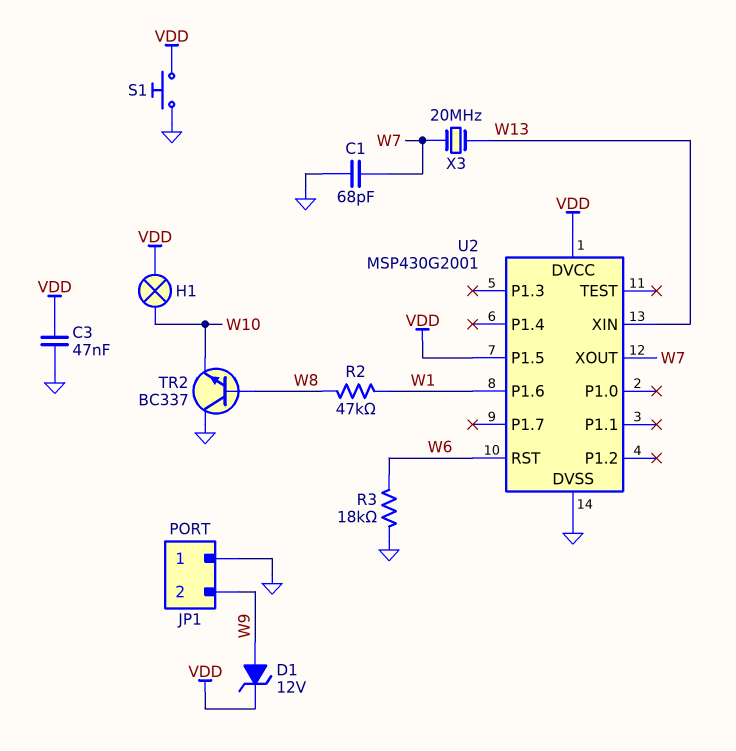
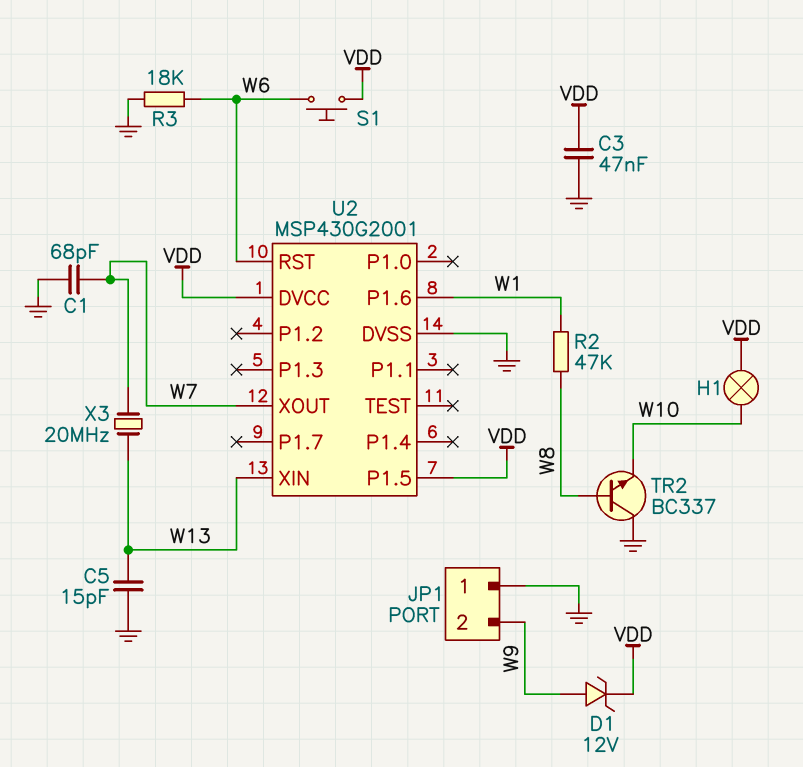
C5: none -> 15pF (GND, W13)
S1: button (GND, VDD) -> button (VDD, W6)

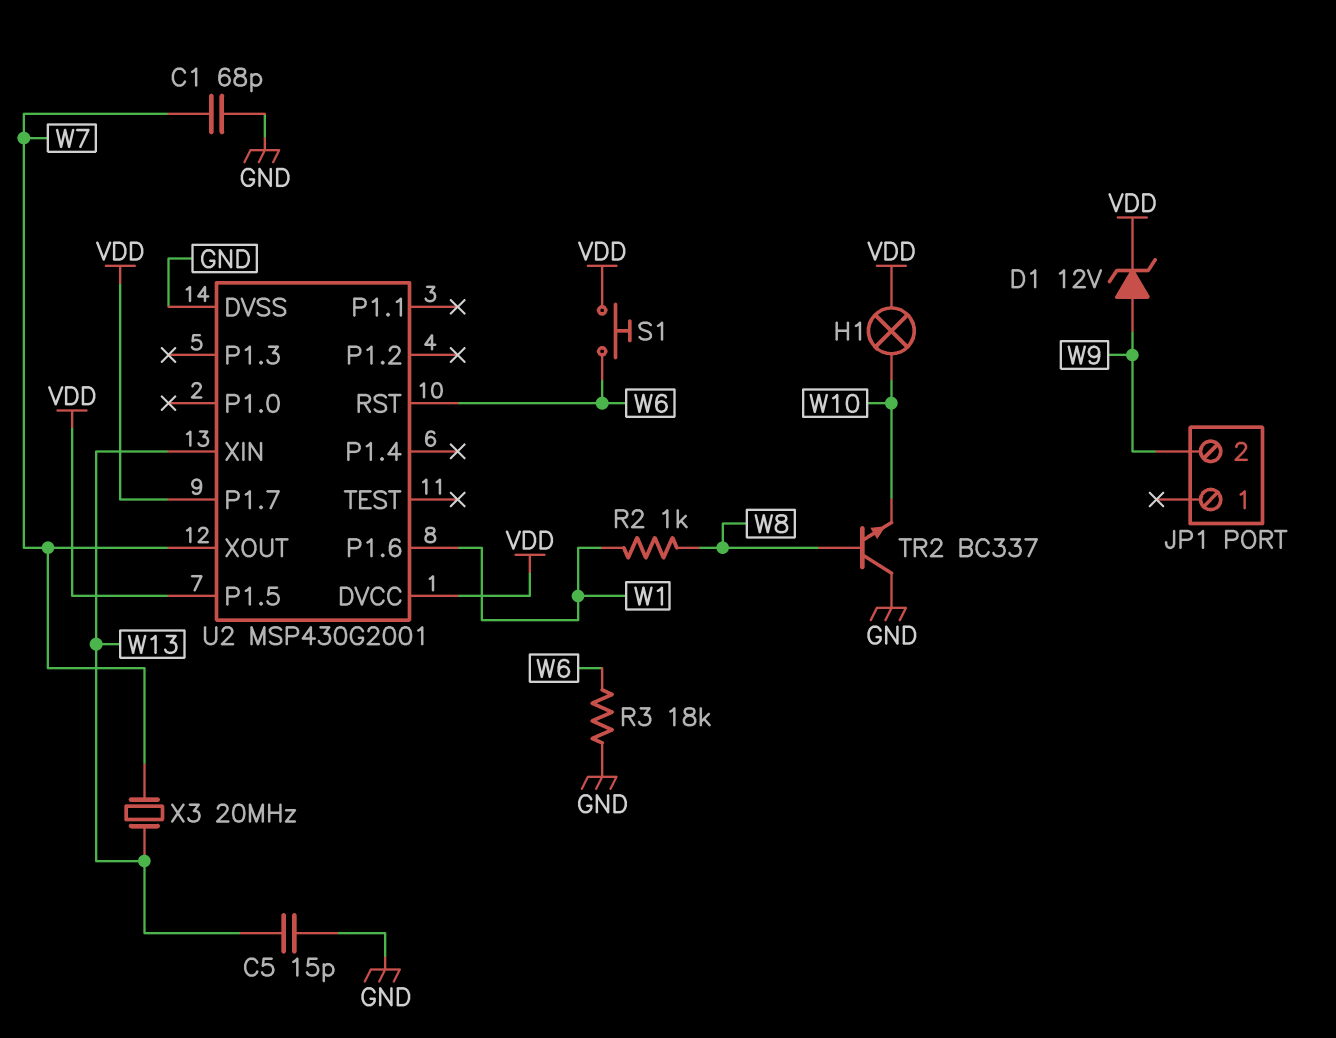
C3: 47nF (GND, VDD) -> none
JP1 pin 1: GND -> none
R2: 47k (W1, W8) -> 1k (W1, W8)
U2 pin P1.7: none -> VDD

